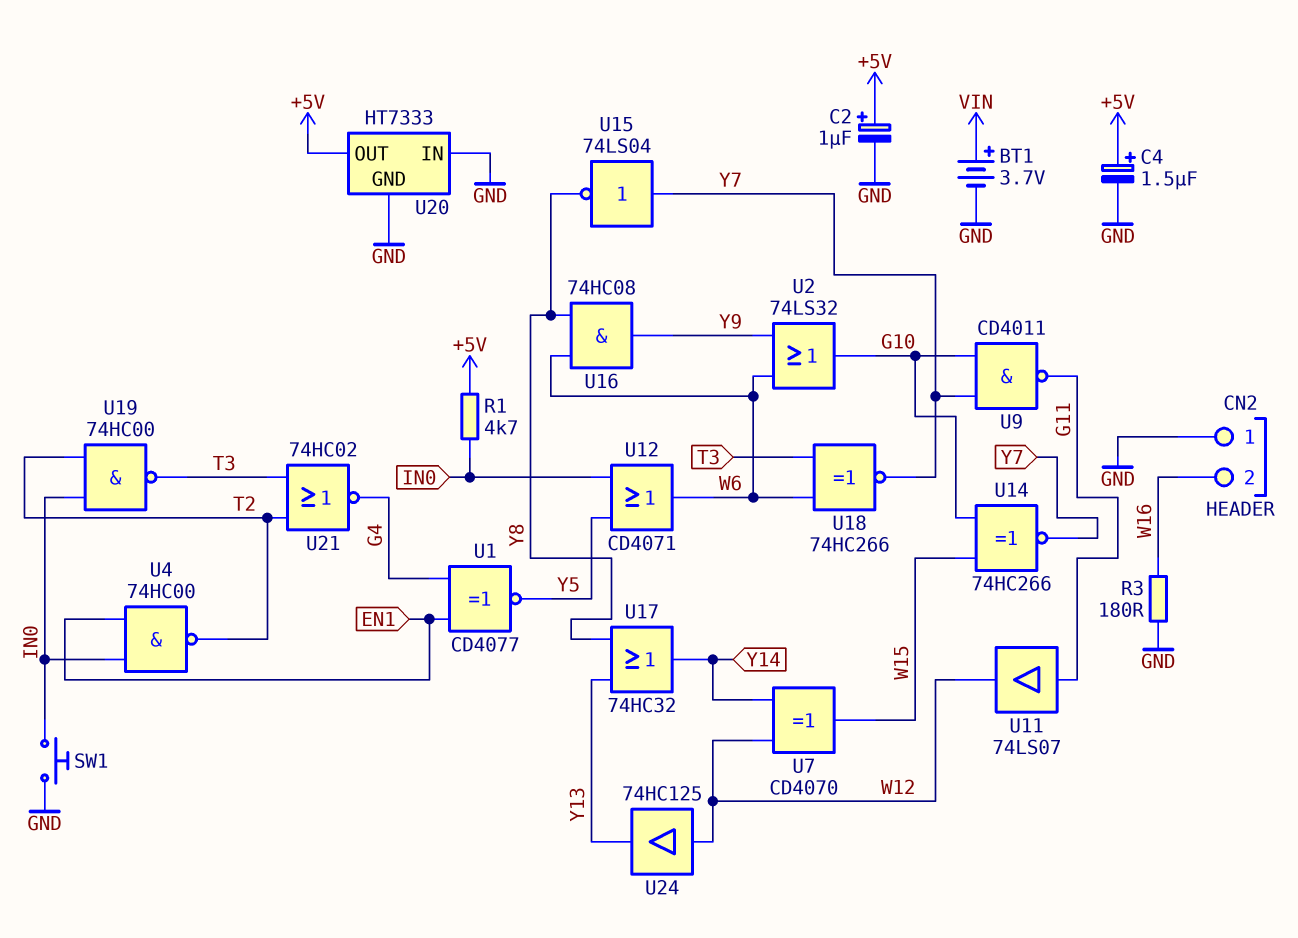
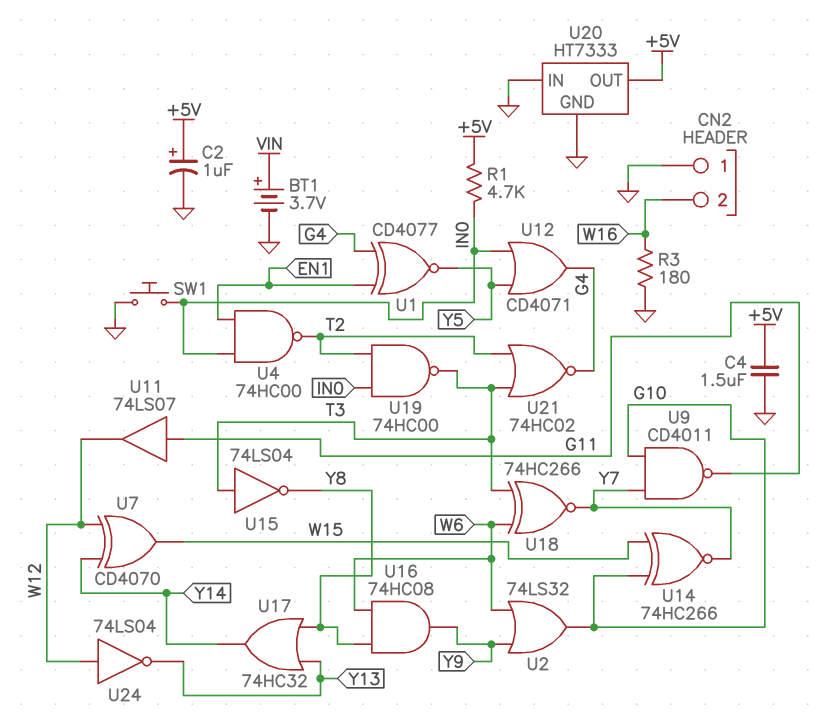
C4: 1.5uF (plus +5V, minus GND) -> 1.5uF (+5V, GND)
U12: OR CD4071 (in IN0, in Y5, out W6) -> OR CD4071 (in IN0, in Y5, out G4)
U15: NOT 74LS04 (in Y7, out Y8) -> NOT 74LS04 (in T3, out Y8)
U24: buffer 74HC125 (in W12, out Y13) -> NOT 74LS04 (in W12, out Y13)

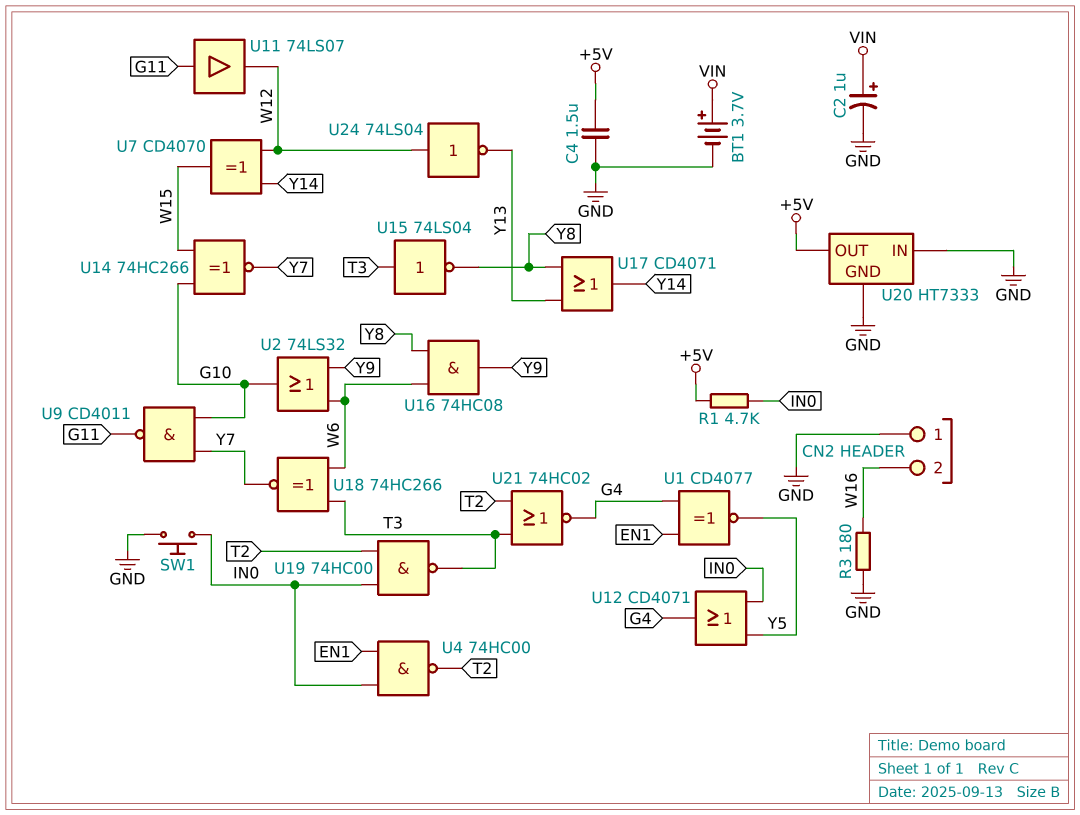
C2: 1uF (plus +5V, minus GND) -> 1uF (plus VIN, minus GND)
U17: OR 74HC32 (in Y8, in Y13, out Y14) -> OR CD4071 (in Y8, in Y13, out Y14)

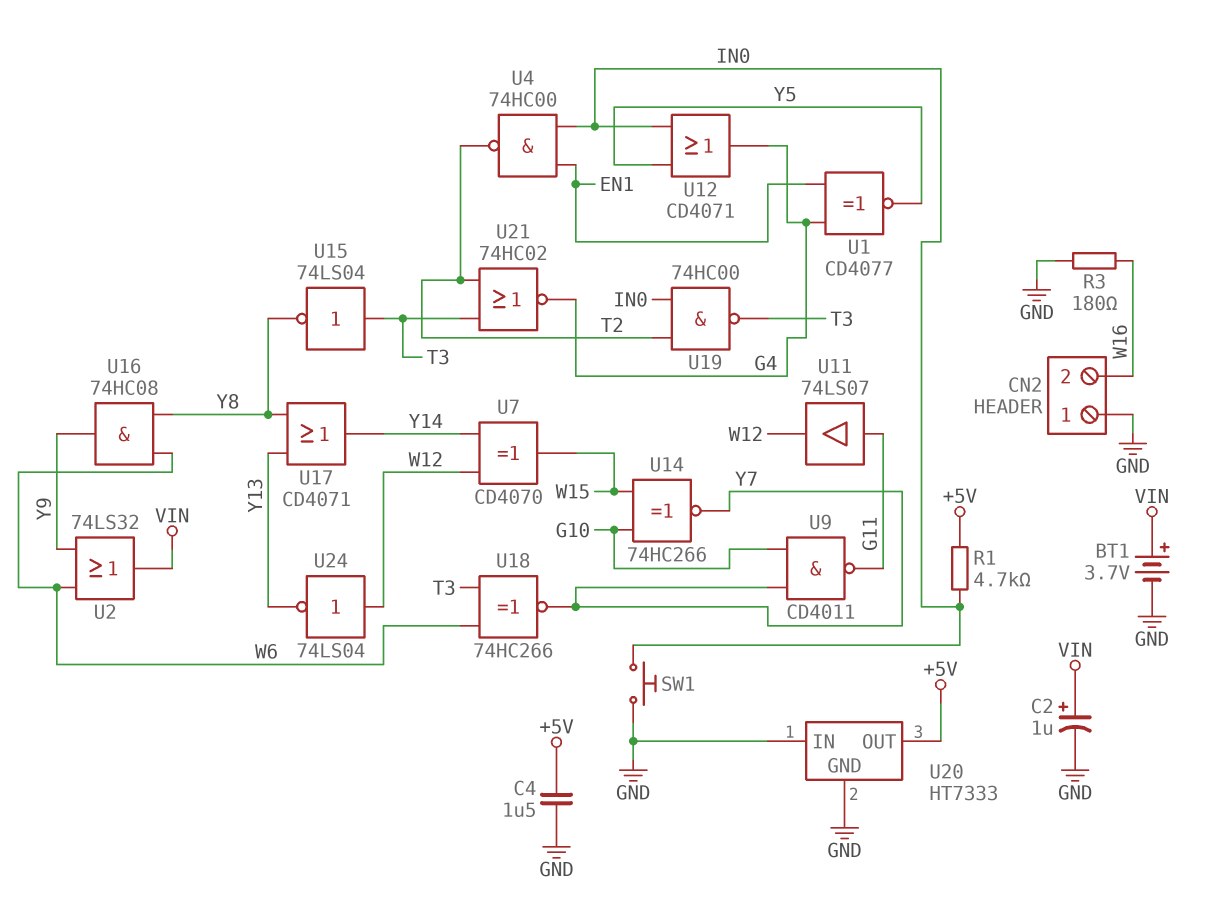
U2: OR 74LS32 (in W6, in Y9, out G10) -> OR 74LS32 (in W6, in Y9, out VIN)

